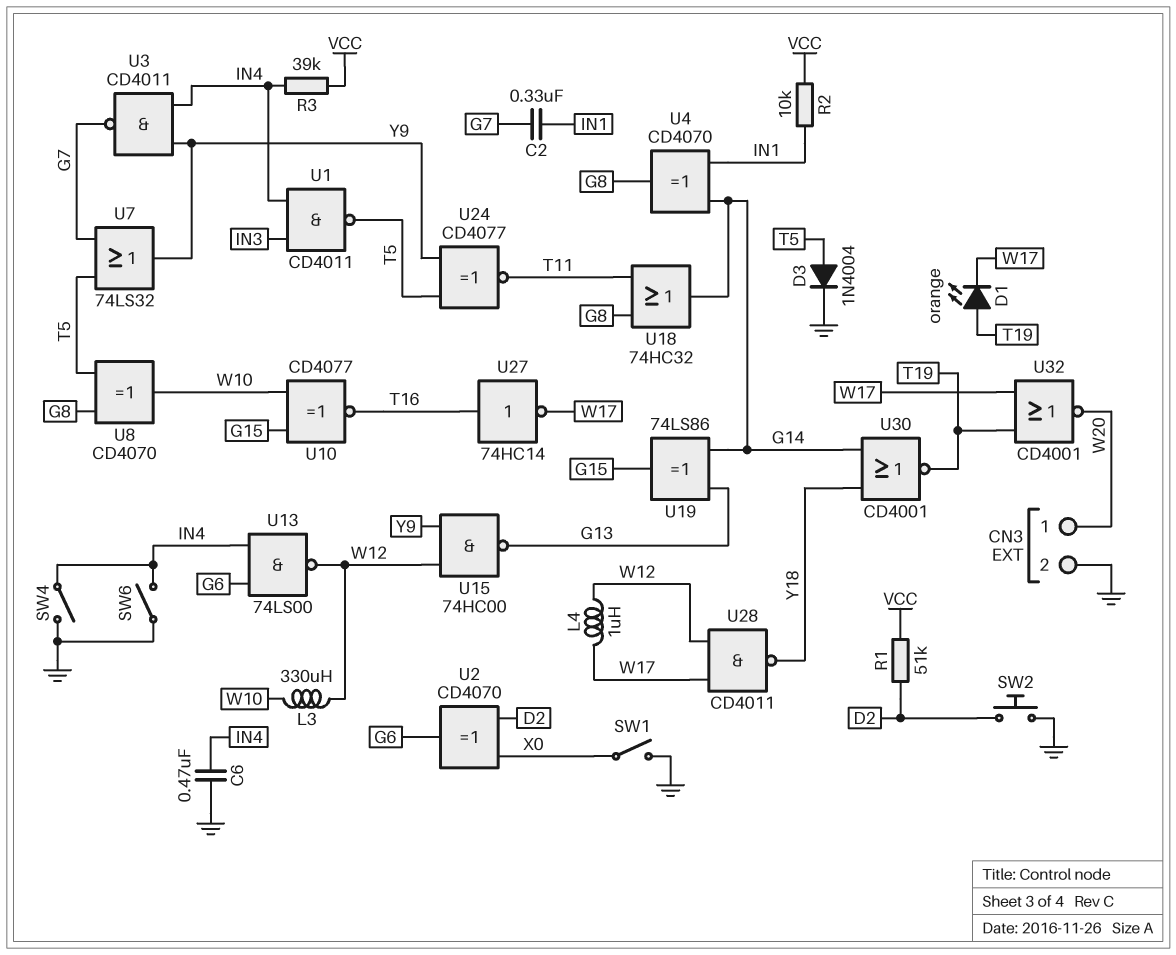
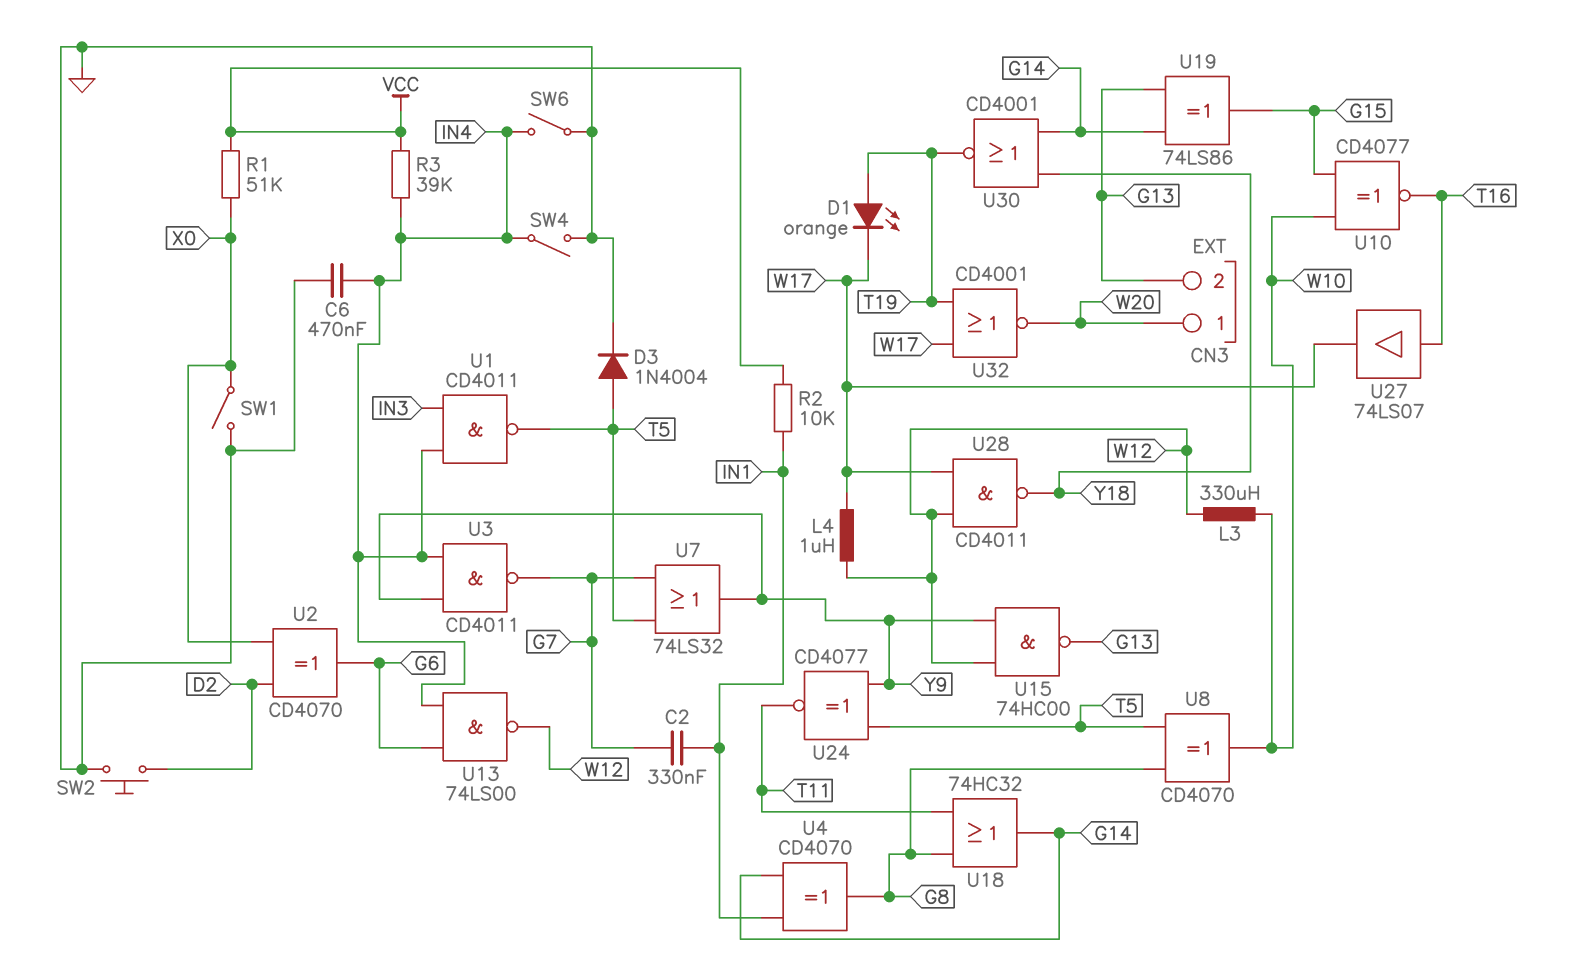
CN3 pin 2: GND -> G13
R1: 51k (D2, VCC) -> 51k (VCC, X0)
U27: NOT 74HC14 (in T16, out W17) -> buffer 74LS07 (in T16, out W17)

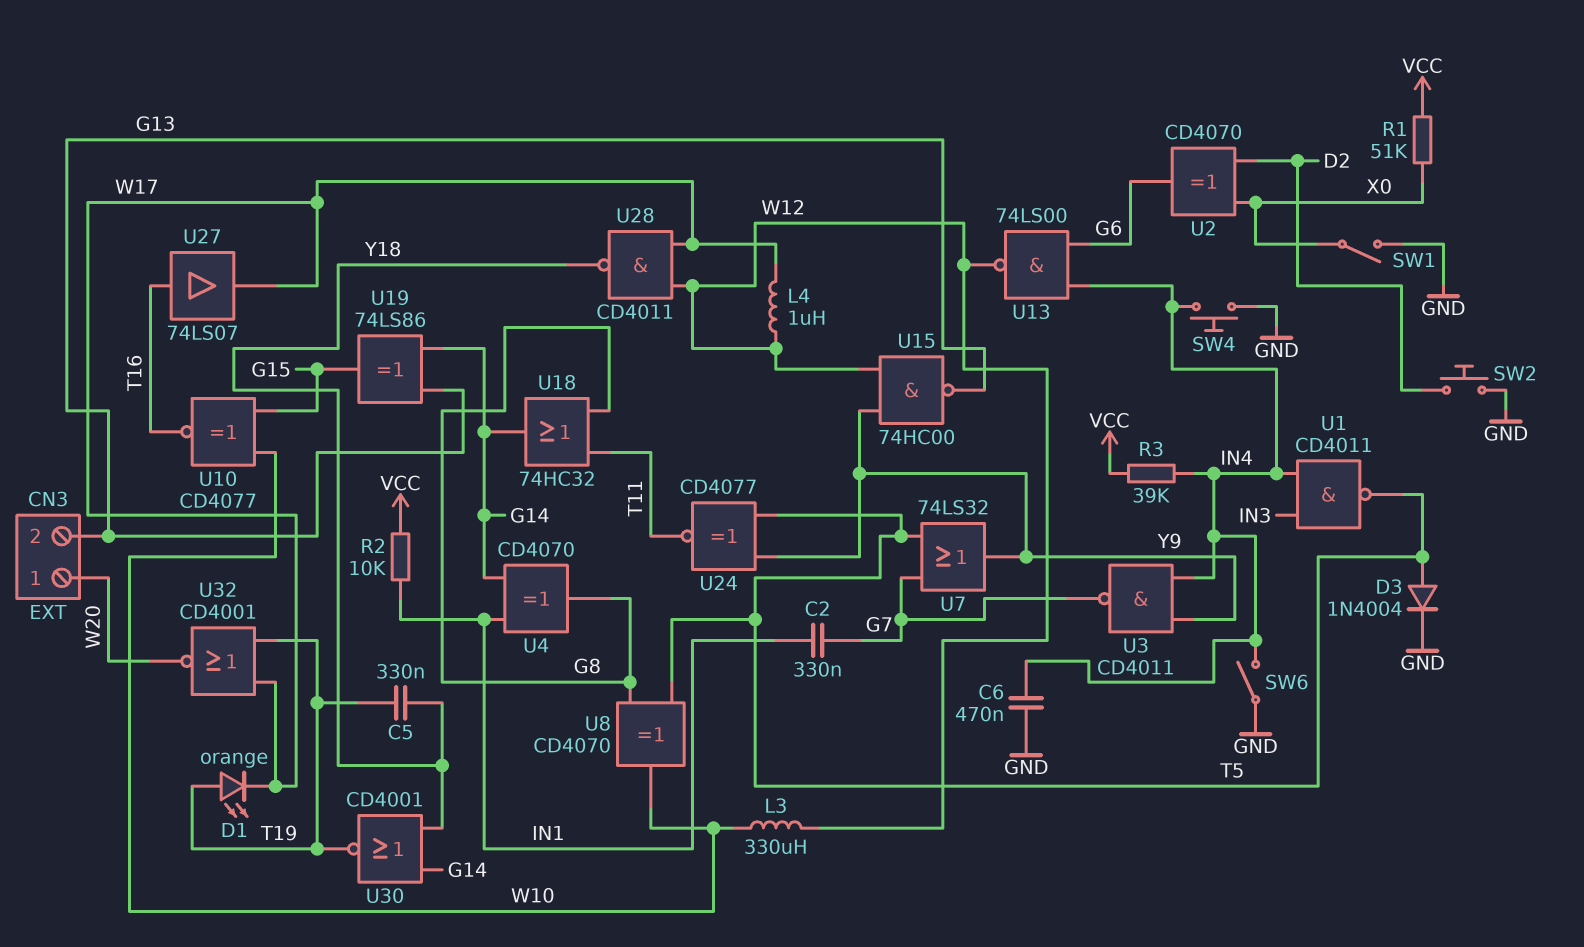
C5: none -> 330nF (T19, Y18)
SW4: switch (GND, IN4) -> button (GND, IN4)

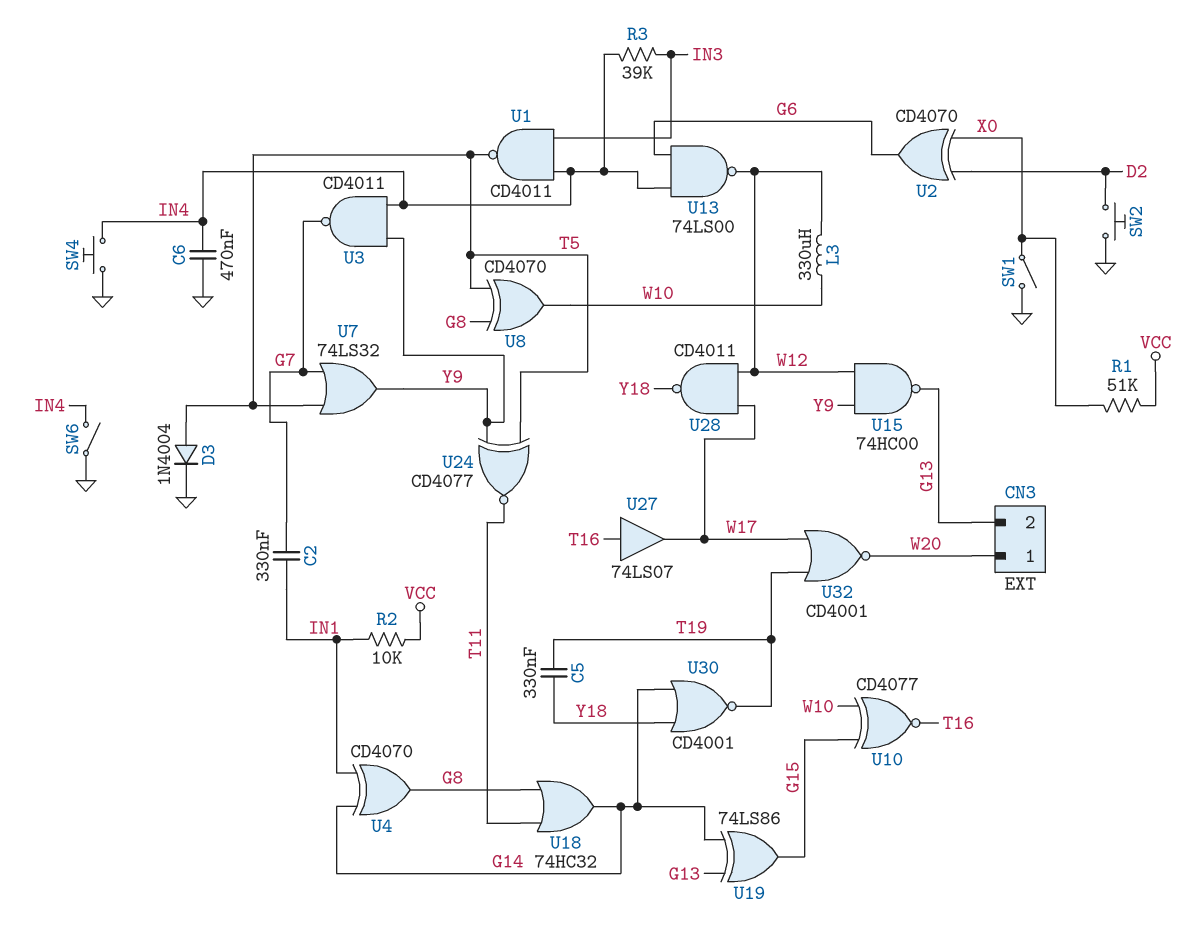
D1: LED orange (A T19, K W17) -> none
L4: 1uH (W12, W17) -> none
R3: 39k (IN4, VCC) -> 39k (IN3, IN4)

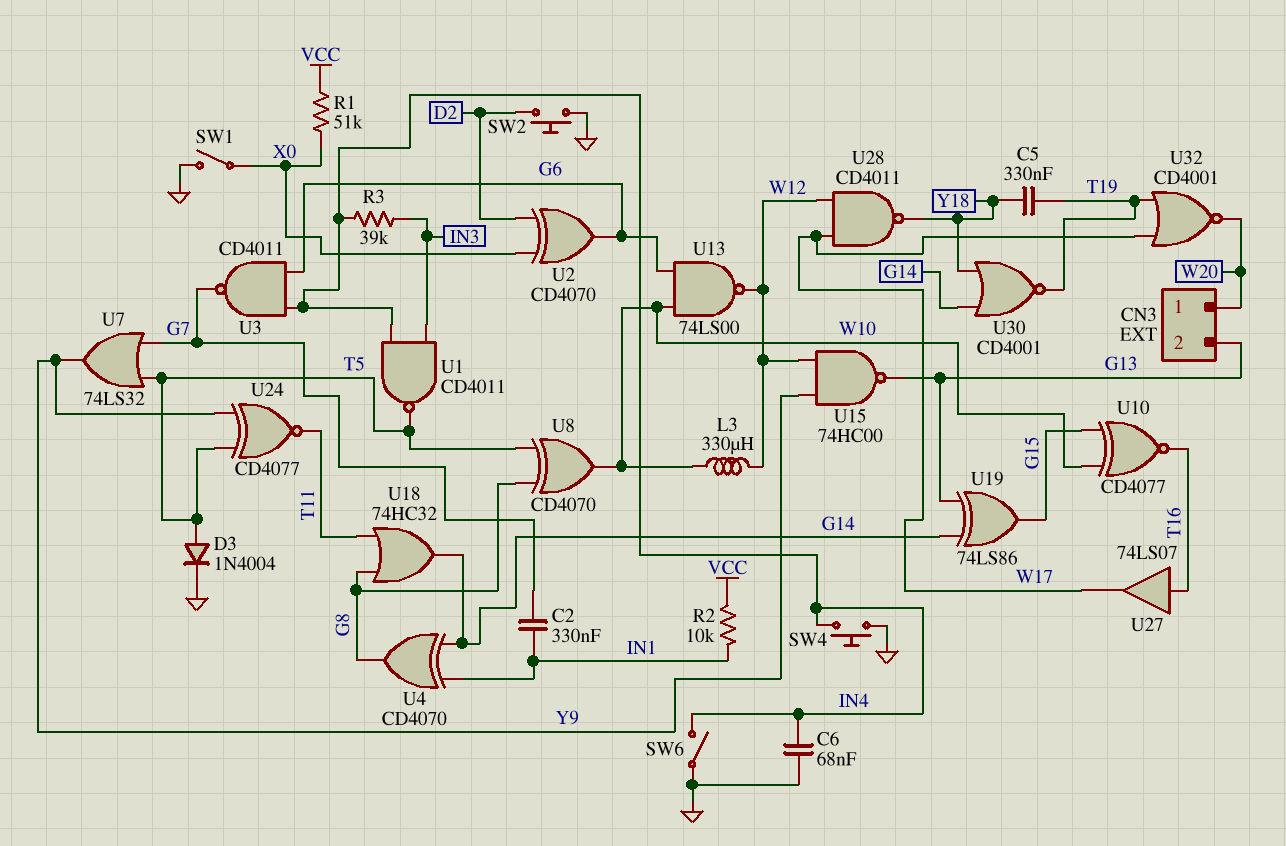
C6: 470nF (GND, IN4) -> 68nF (GND, IN4)
U3: NAND CD4011 (in IN4, in Y9, out G7) -> NAND CD4011 (in G6, in IN4, out G7)
U13: NAND 74LS00 (in G6, in IN4, out W12) -> NAND 74LS00 (in G6, in W10, out W12)

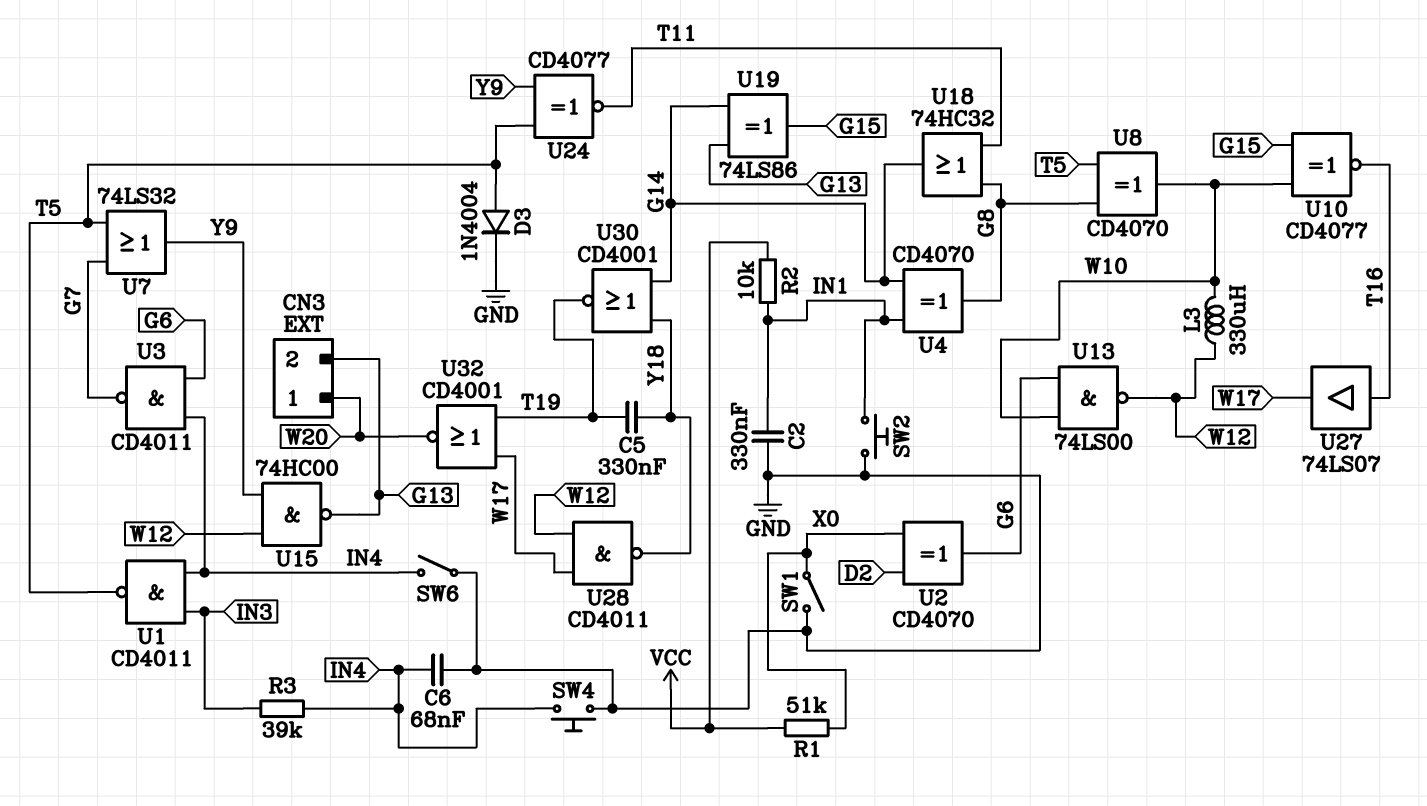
C2: 330nF (G7, IN1) -> 330nF (GND, IN1)
SW2: button (D2, GND) -> button (GND, IN1)

